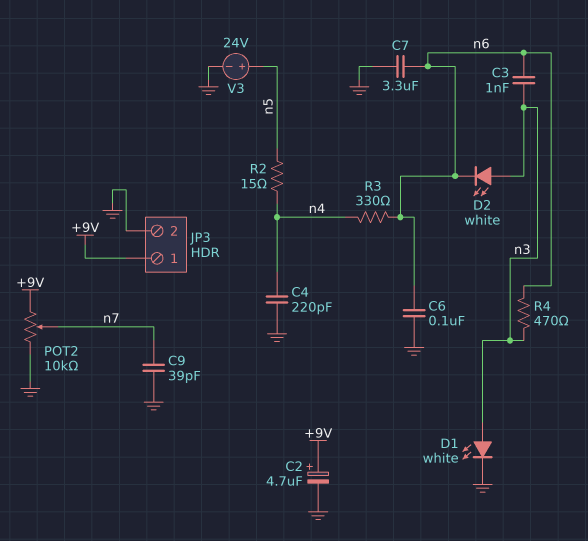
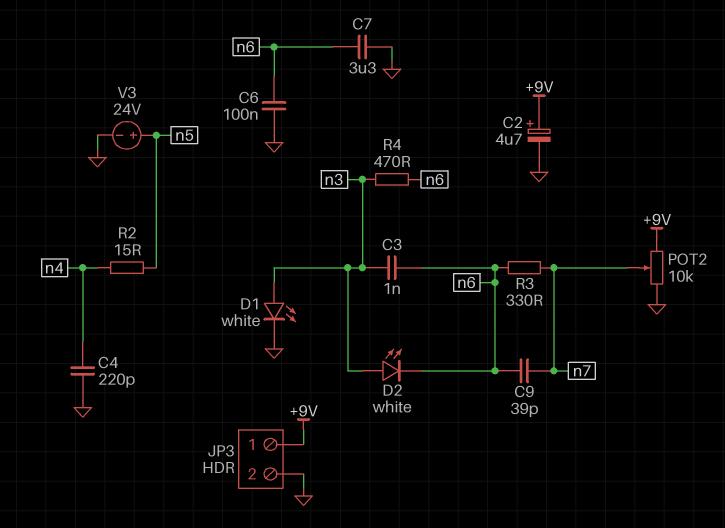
C9: 39pF (GND, n7) -> 39pF (n6, n7)
R3: 330 (n4, n6) -> 330 (n6, n7)

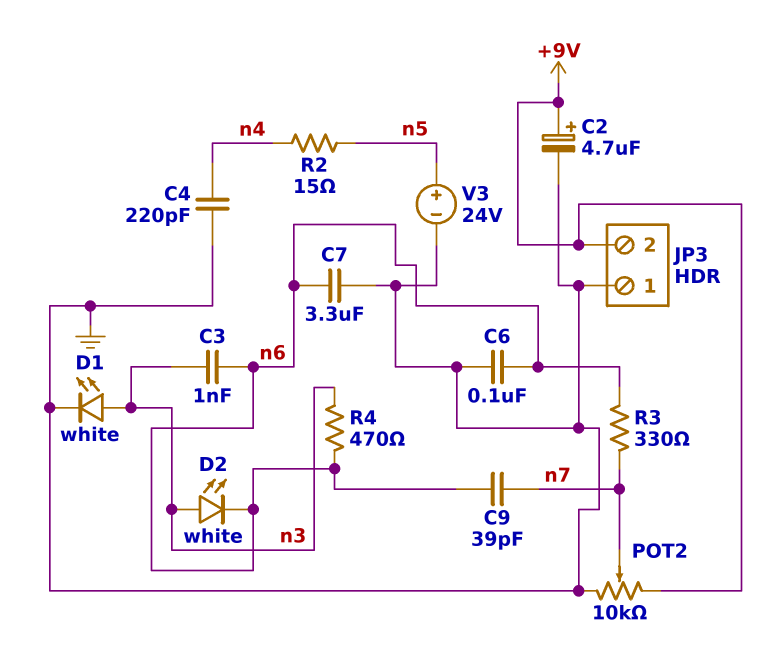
JP3 pin 1: +9V -> GND
JP3 pin 2: GND -> +9V

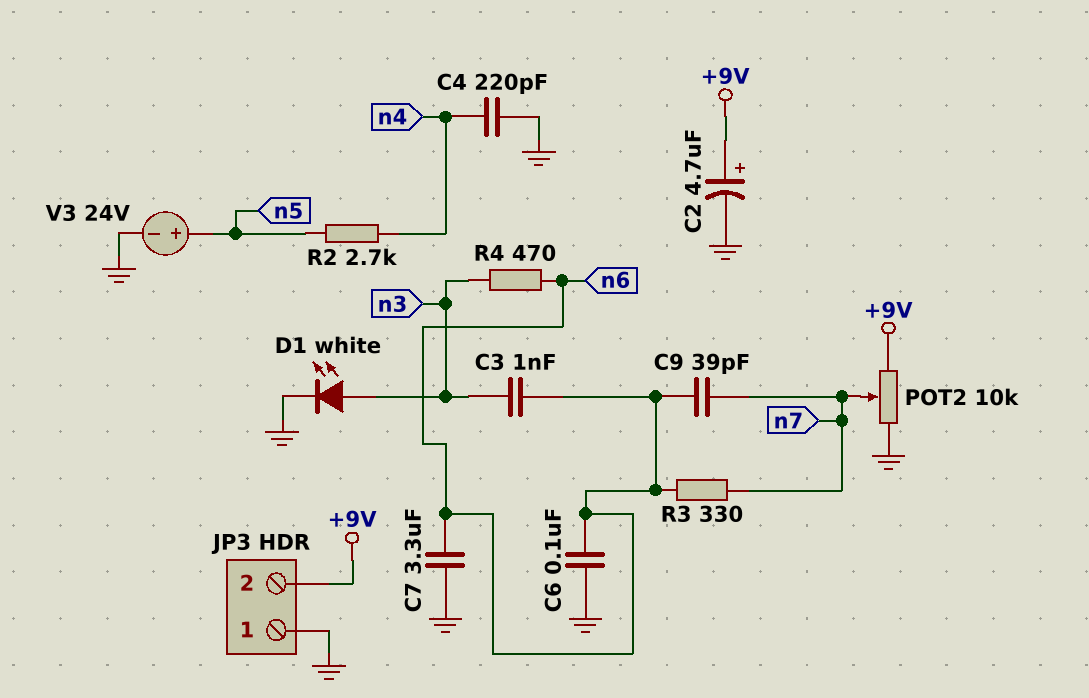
D2: LED white (A n3, K n6) -> none
R2: 15 (n4, n5) -> 2.7k (n4, n5)

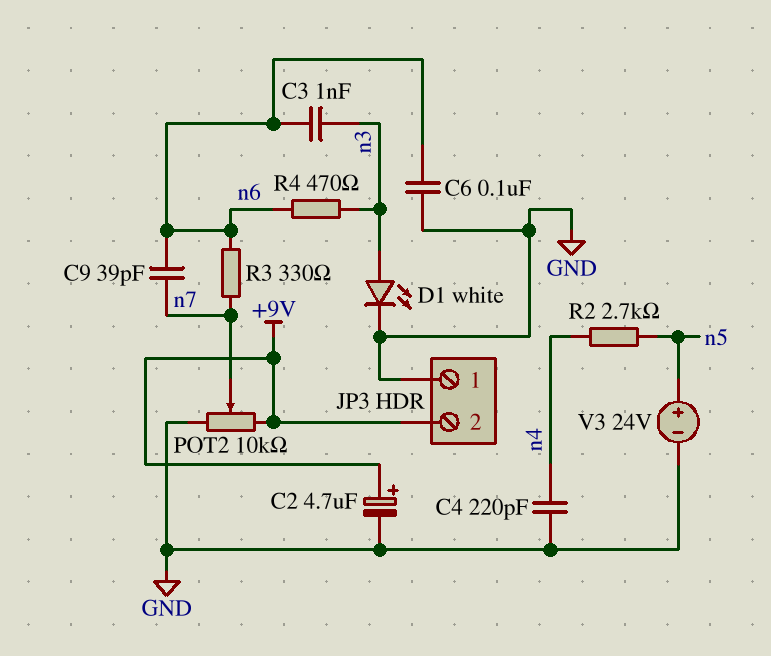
C7: 3.3uF (GND, n6) -> none

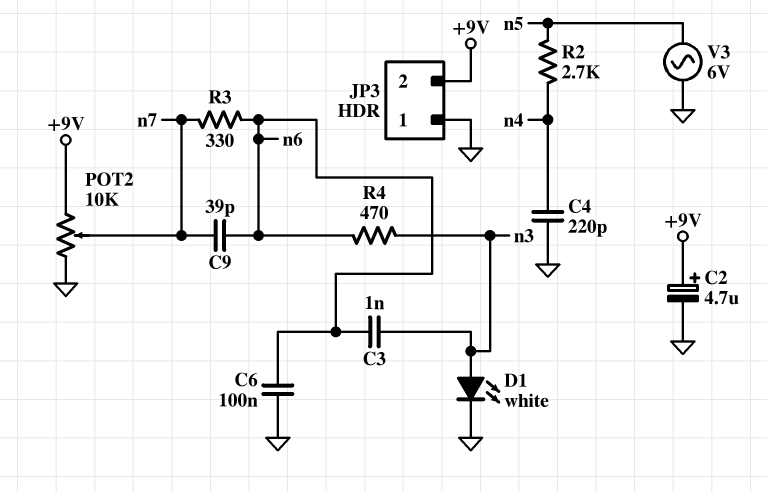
V3: 24V (plus n5, minus GND) -> AC 6V (GND, n5)

